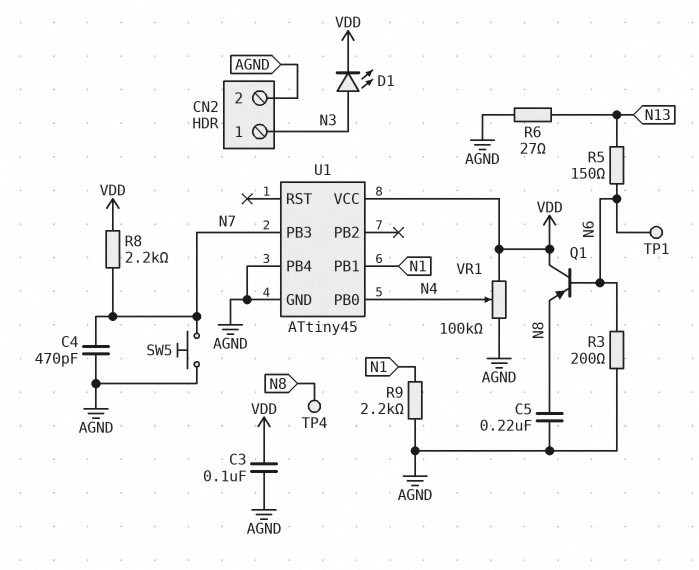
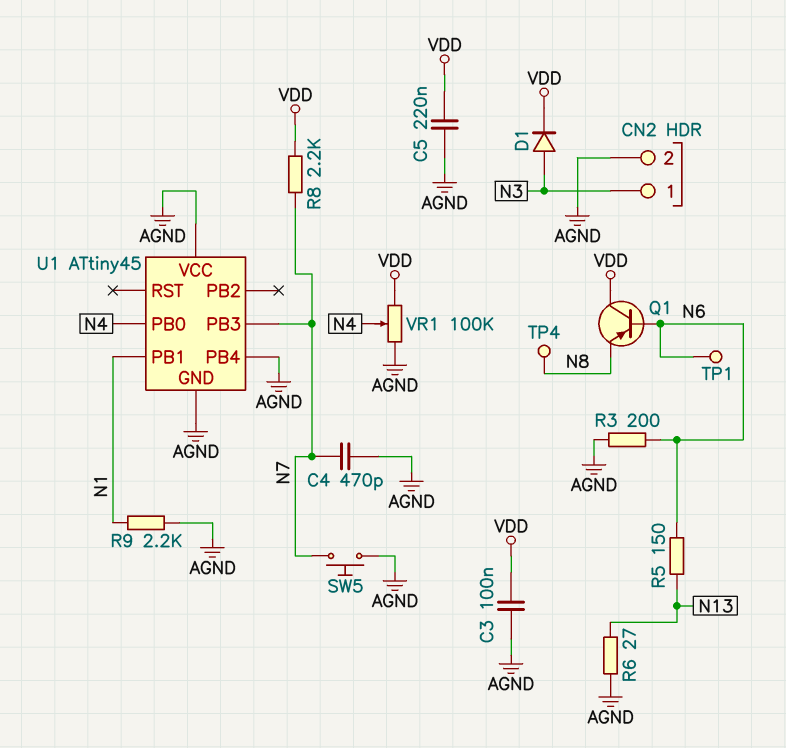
C5: 220nF (AGND, N8) -> 220nF (AGND, VDD)
D1: LED (A N3, K VDD) -> diode (A N3, K VDD)
U1 pin VCC: VDD -> AGND

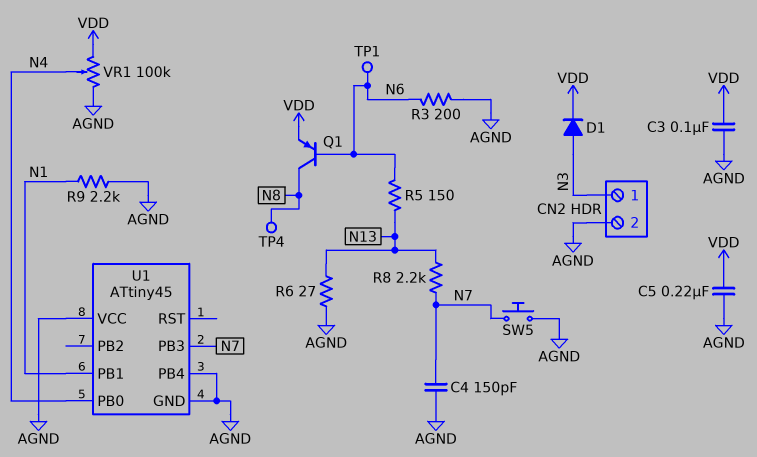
C4: 470pF (AGND, N7) -> 150pF (AGND, N7)
Q1: PNP (B N6, C VDD, E N8) -> PNP (B N6, C N8, E VDD)
R8: 2.2k (N7, VDD) -> 2.2k (N7, N13)

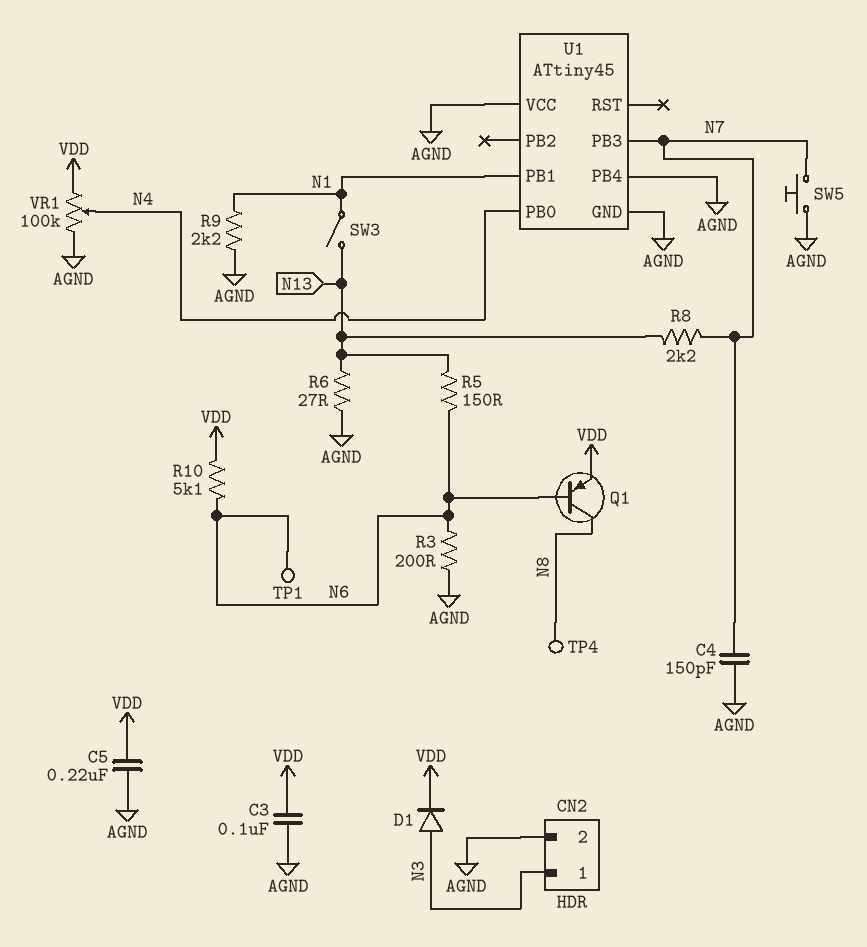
R10: none -> 5.1k (N6, VDD)
SW3: none -> switch (N1, N13)

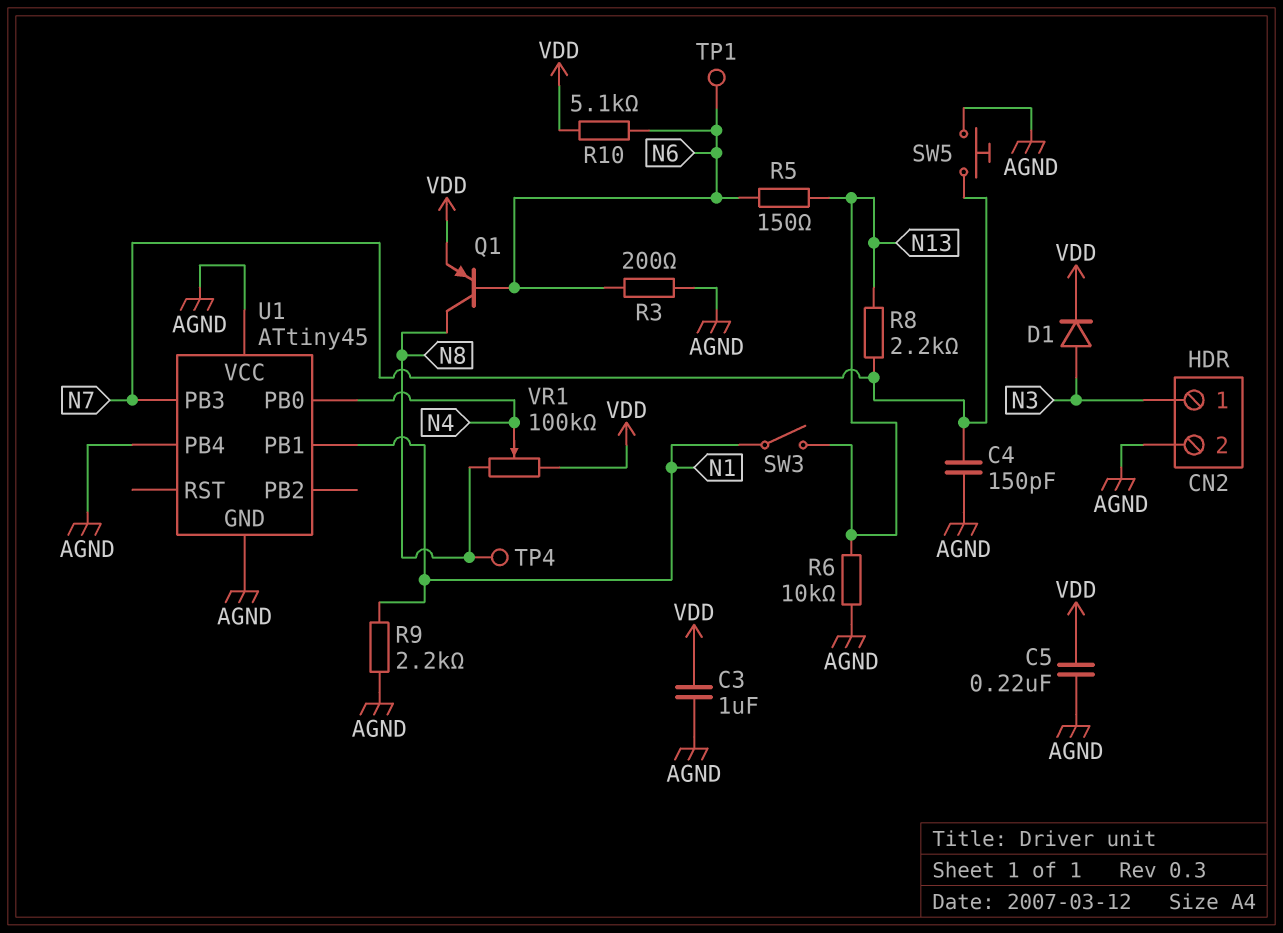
C3: 100nF (AGND, VDD) -> 1uF (AGND, VDD)
R6: 27 (AGND, N13) -> 10k (AGND, N13)
VR1: 100k (AGND, VDD, wiper N4) -> 100k (N8, VDD, wiper N4)

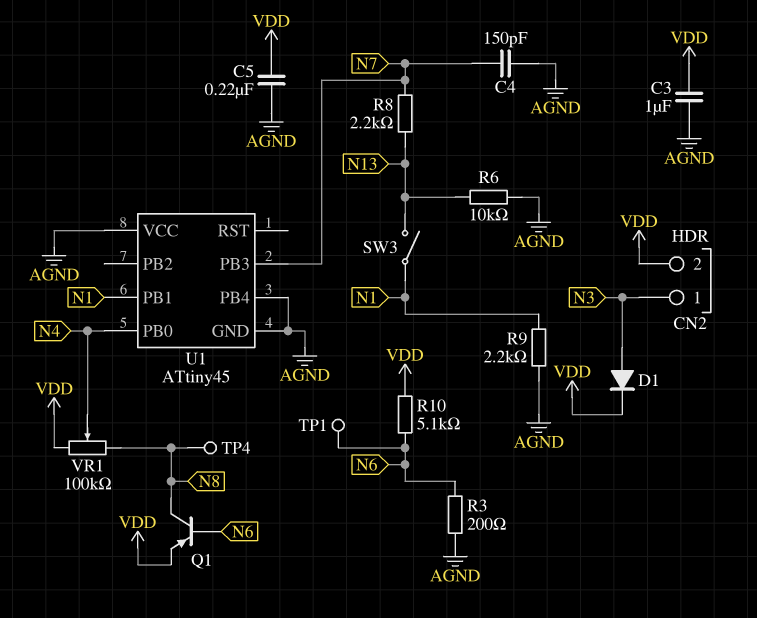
CN2 pin 2: AGND -> VDD
R5: 150 (N6, N13) -> none
SW5: button (AGND, N7) -> none

